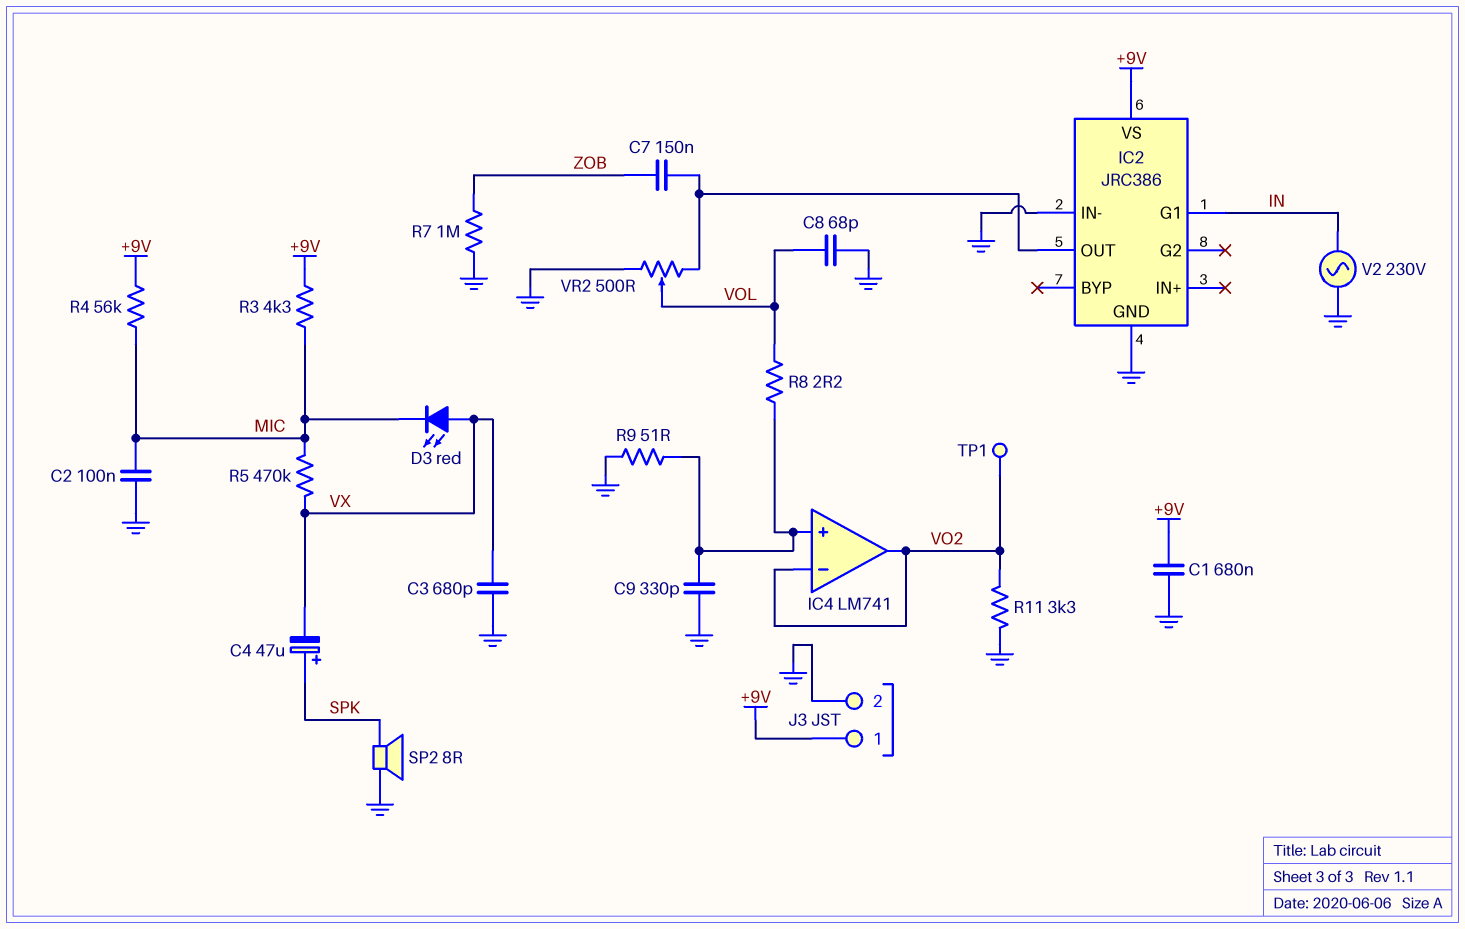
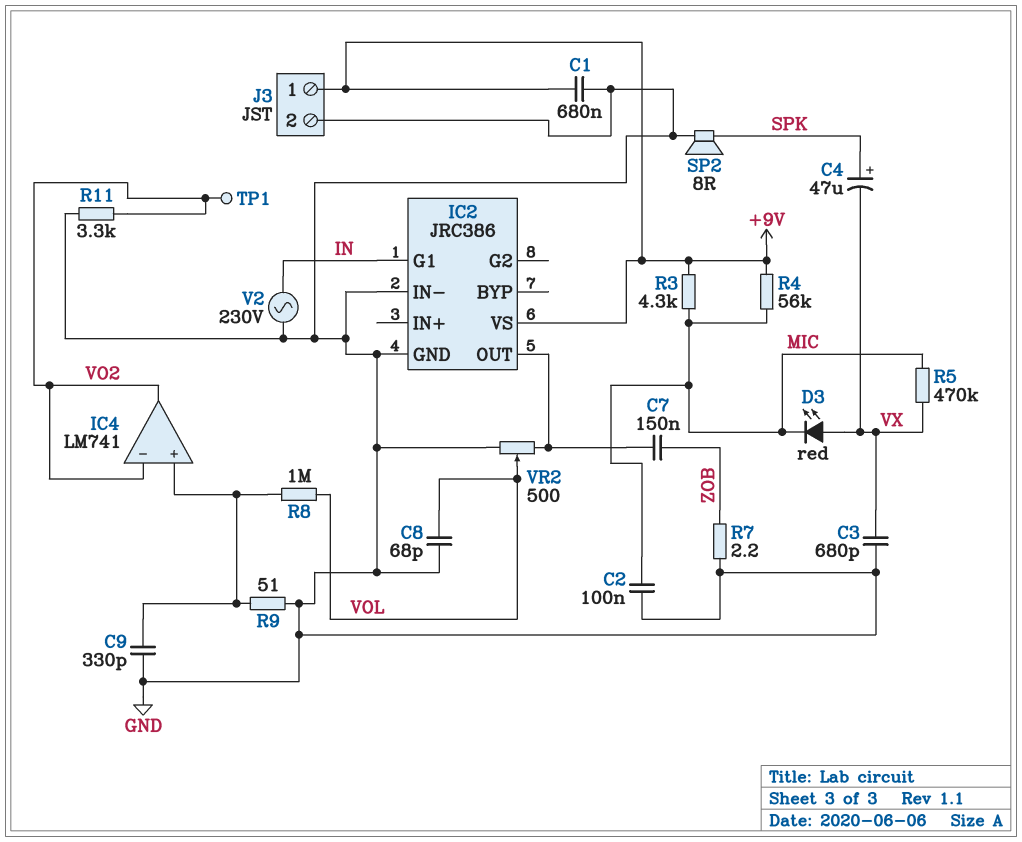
R7: 1M (GND, ZOB) -> 2.2 (GND, ZOB)
R8: 2.2 (IC4/in+, VOL) -> 1M (IC4/in+, VOL)

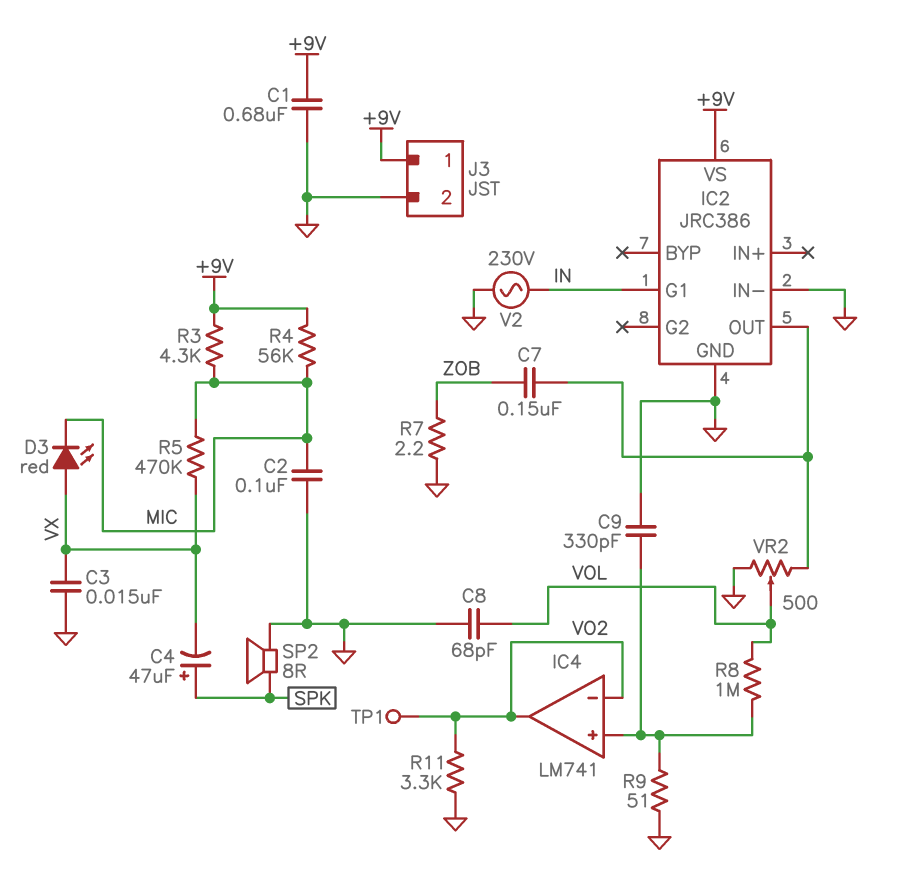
C3: 680pF (GND, VX) -> 15nF (GND, VX)

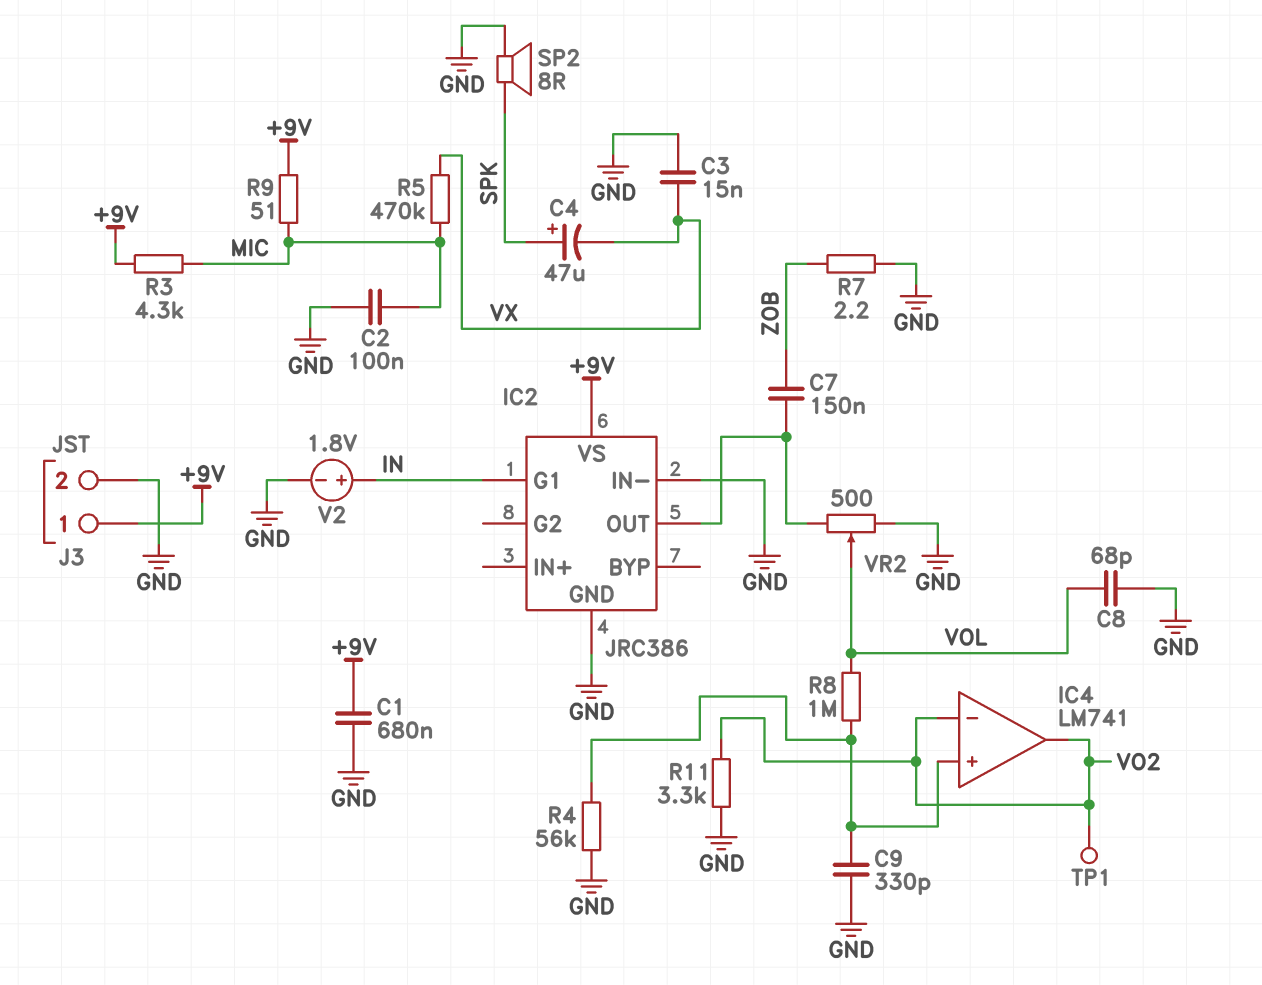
D3: LED red (A VX, K MIC) -> none
R4: 56k (+9V, MIC) -> 56k (GND, IC4/in+)
R9: 51 (GND, IC4/in+) -> 51 (+9V, MIC)
V2: AC 230V (GND, IN) -> 1.8V (plus IN, minus GND)

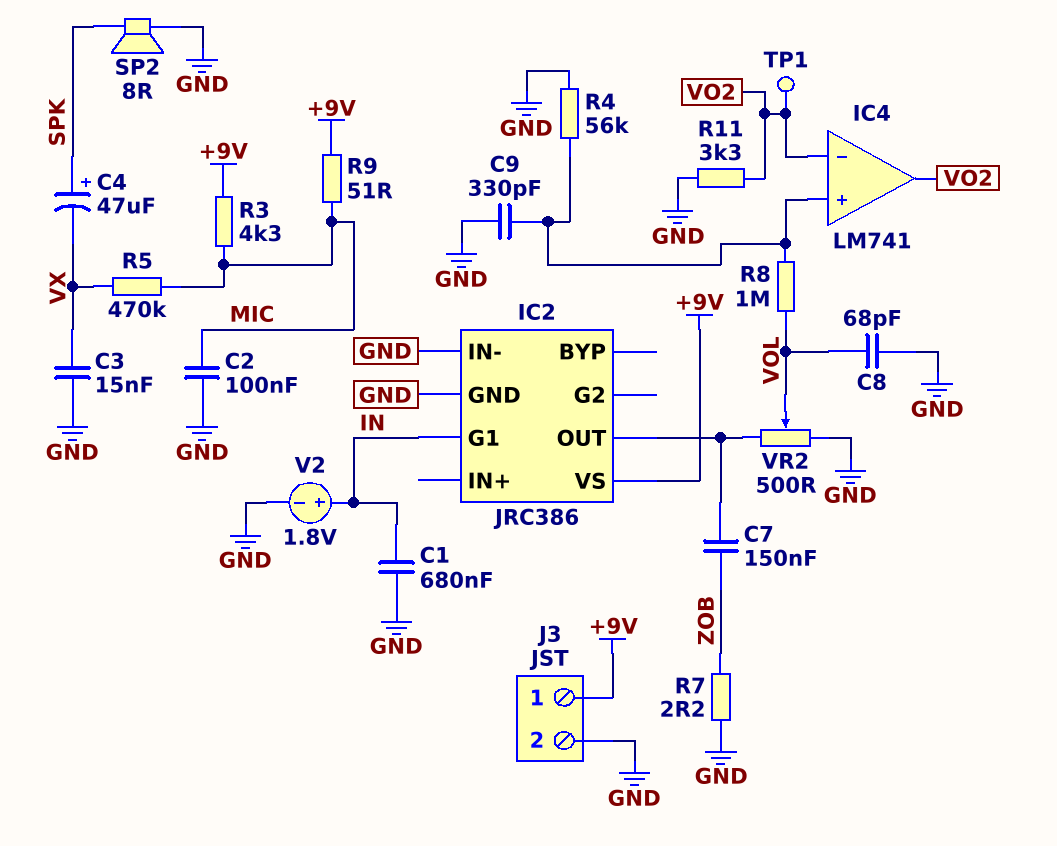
C1: 680nF (+9V, GND) -> 680nF (GND, IN)

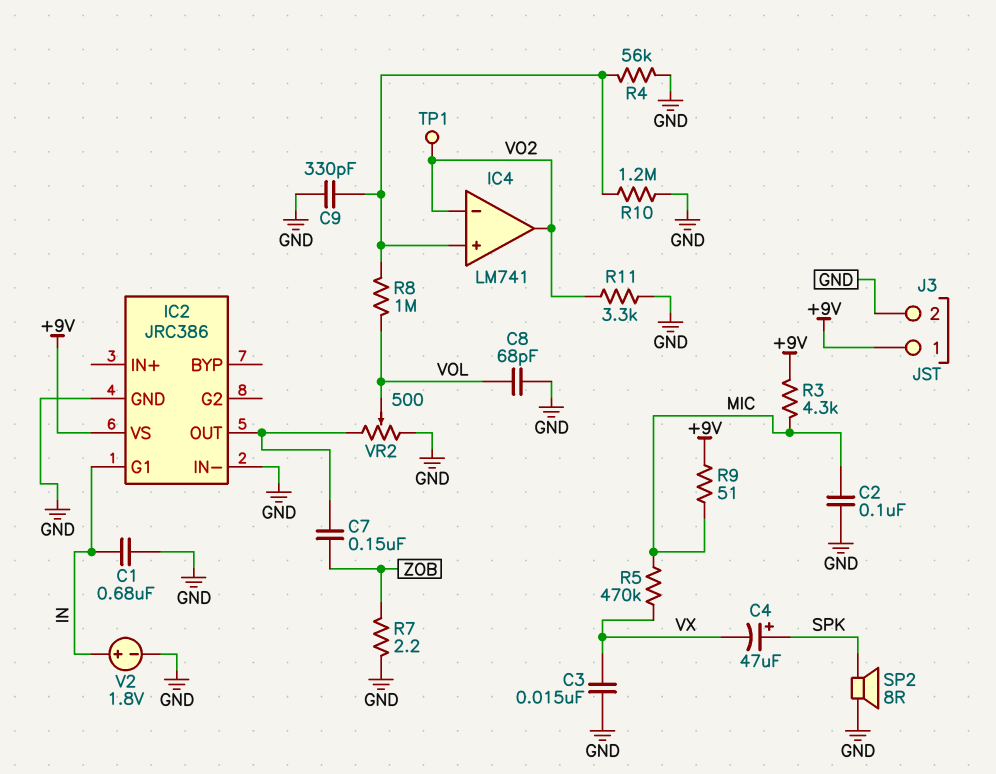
R10: none -> 1.2M (GND, IC4/in+)

